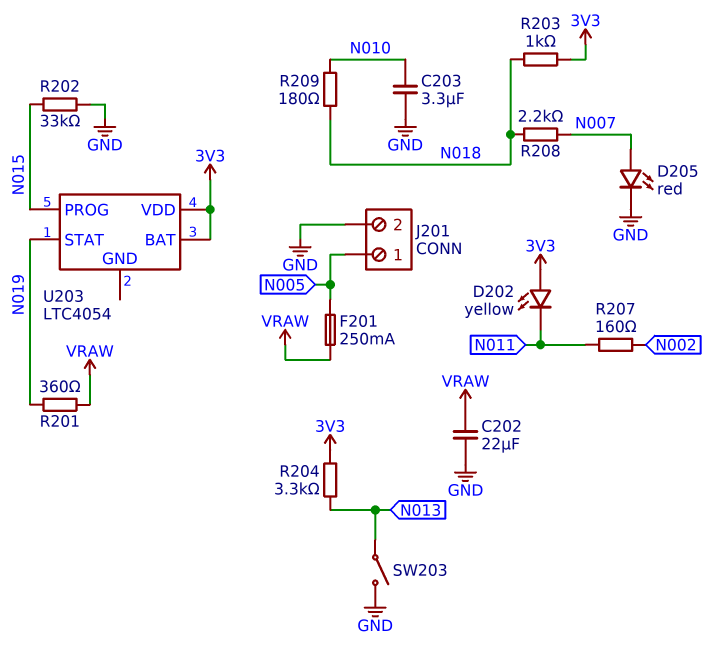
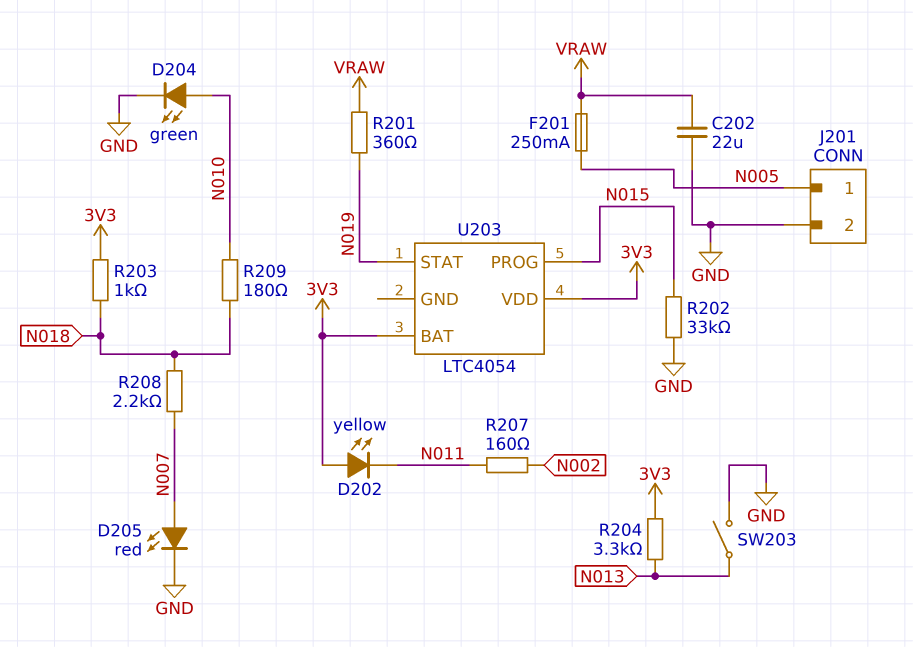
C203: 3.3uF (GND, N010) -> none
D204: none -> LED green (A N010, K GND)

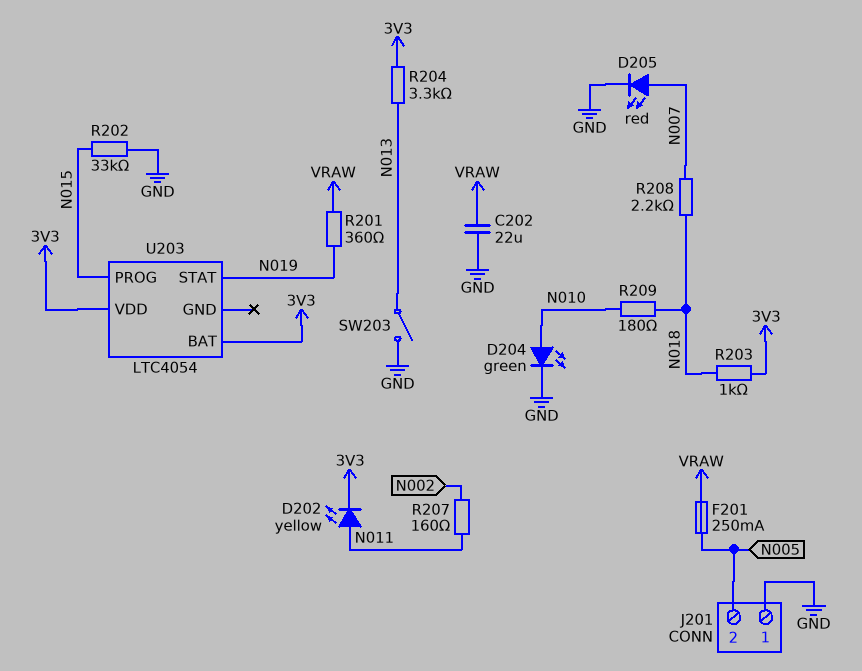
D202: LED yellow (A 3V3, K N011) -> LED yellow (A N011, K 3V3)
J201 pin 1: N005 -> GND
J201 pin 2: GND -> N005

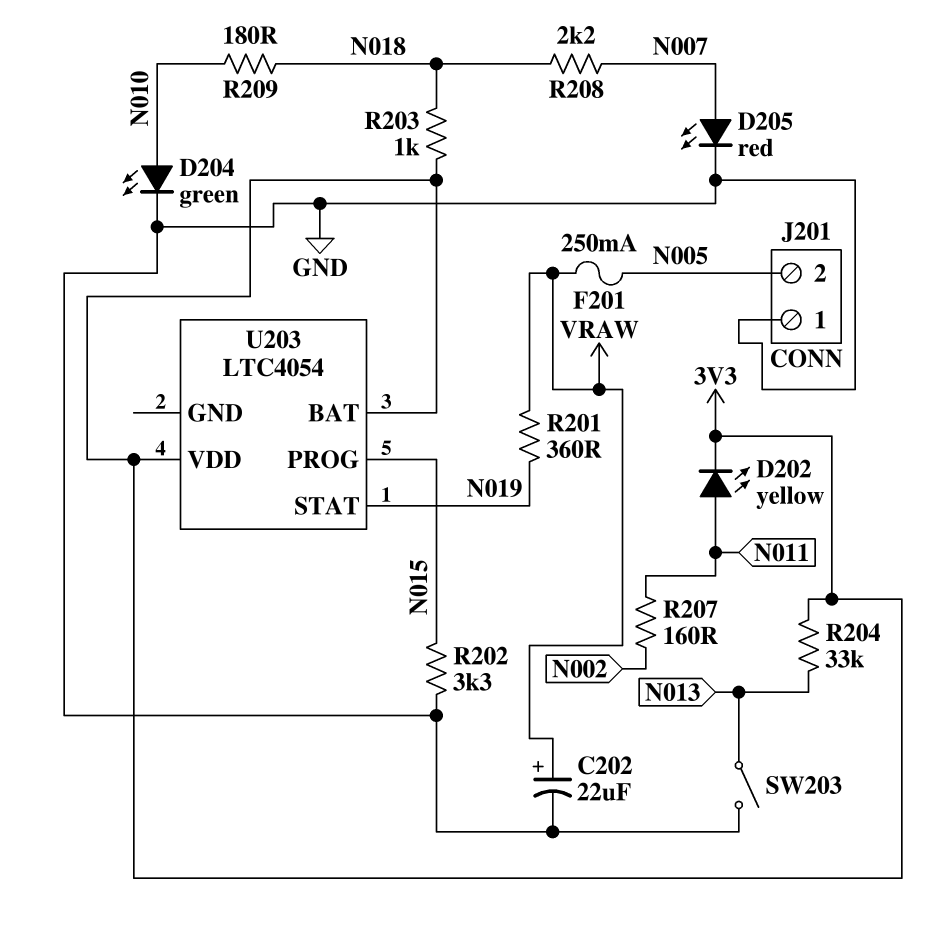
C202: 22uF (GND, VRAW) -> 22uF (plus VRAW, minus GND)
R202: 33k (GND, N015) -> 3.3k (GND, N015)
R204: 3.3k (3V3, N013) -> 33k (3V3, N013)

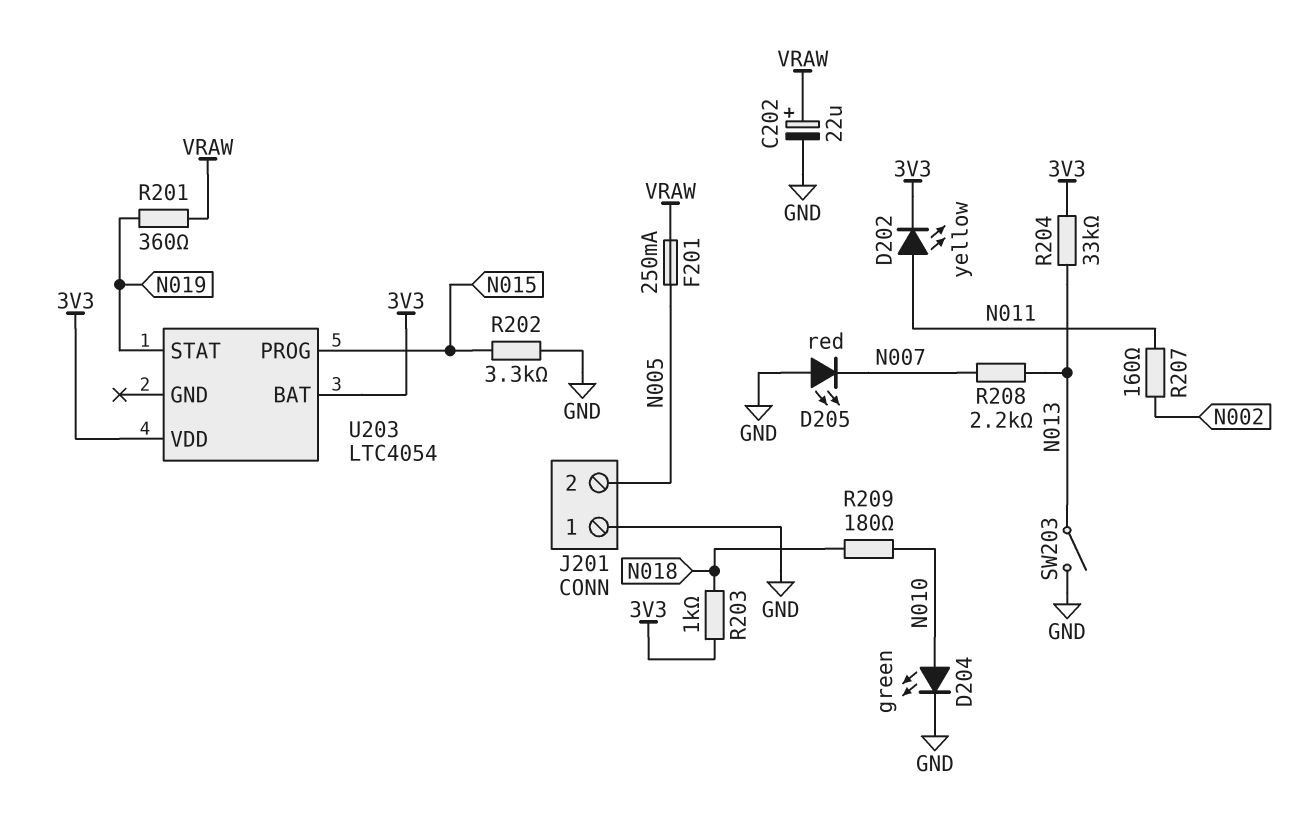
D205: LED red (A N007, K GND) -> LED red (A GND, K N007)
R208: 2.2k (N007, N018) -> 2.2k (N007, N013)

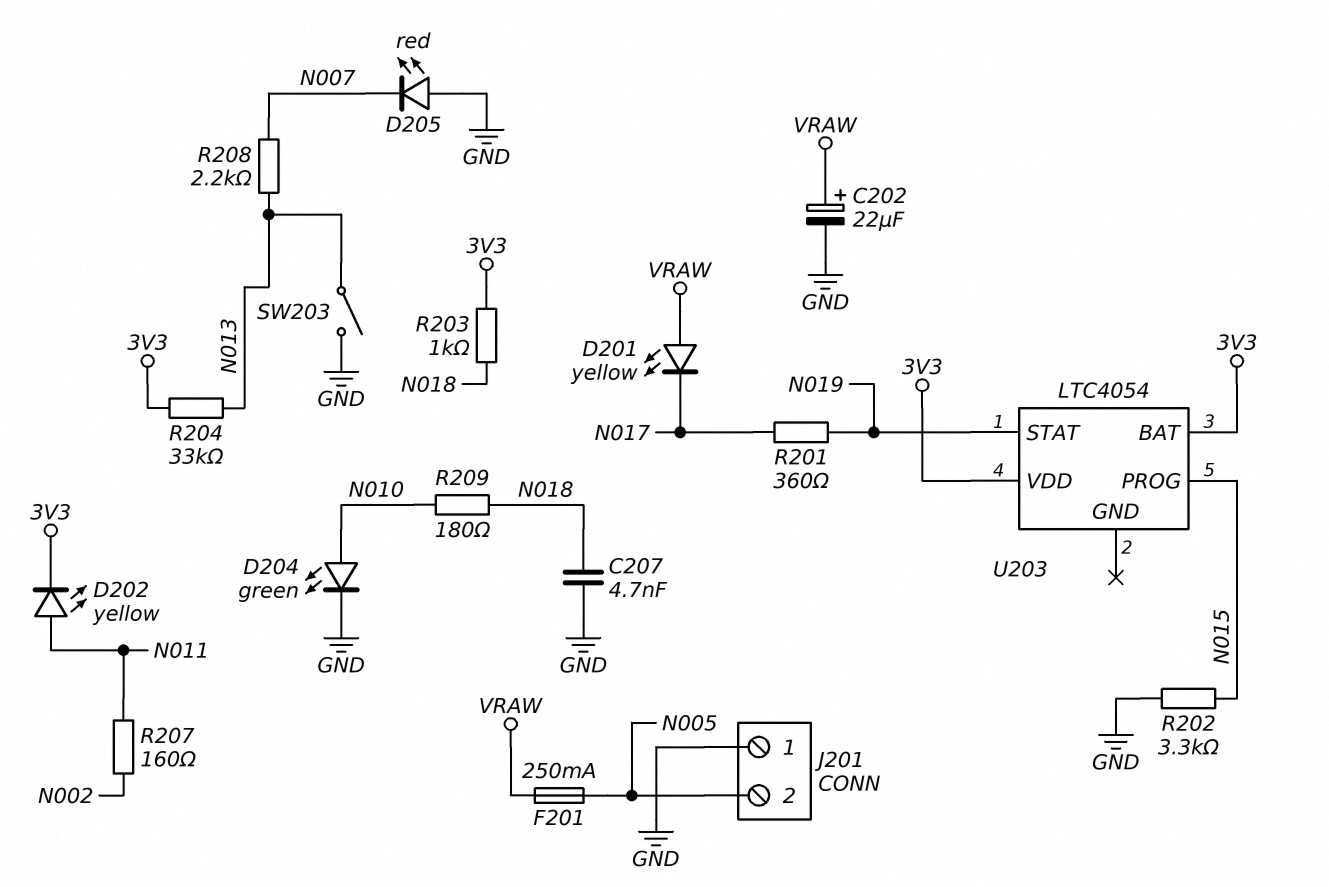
C207: none -> 4.7nF (GND, N018)
D201: none -> LED yellow (A VRAW, K N017)
R201: 360 (N019, VRAW) -> 360 (N017, N019)

